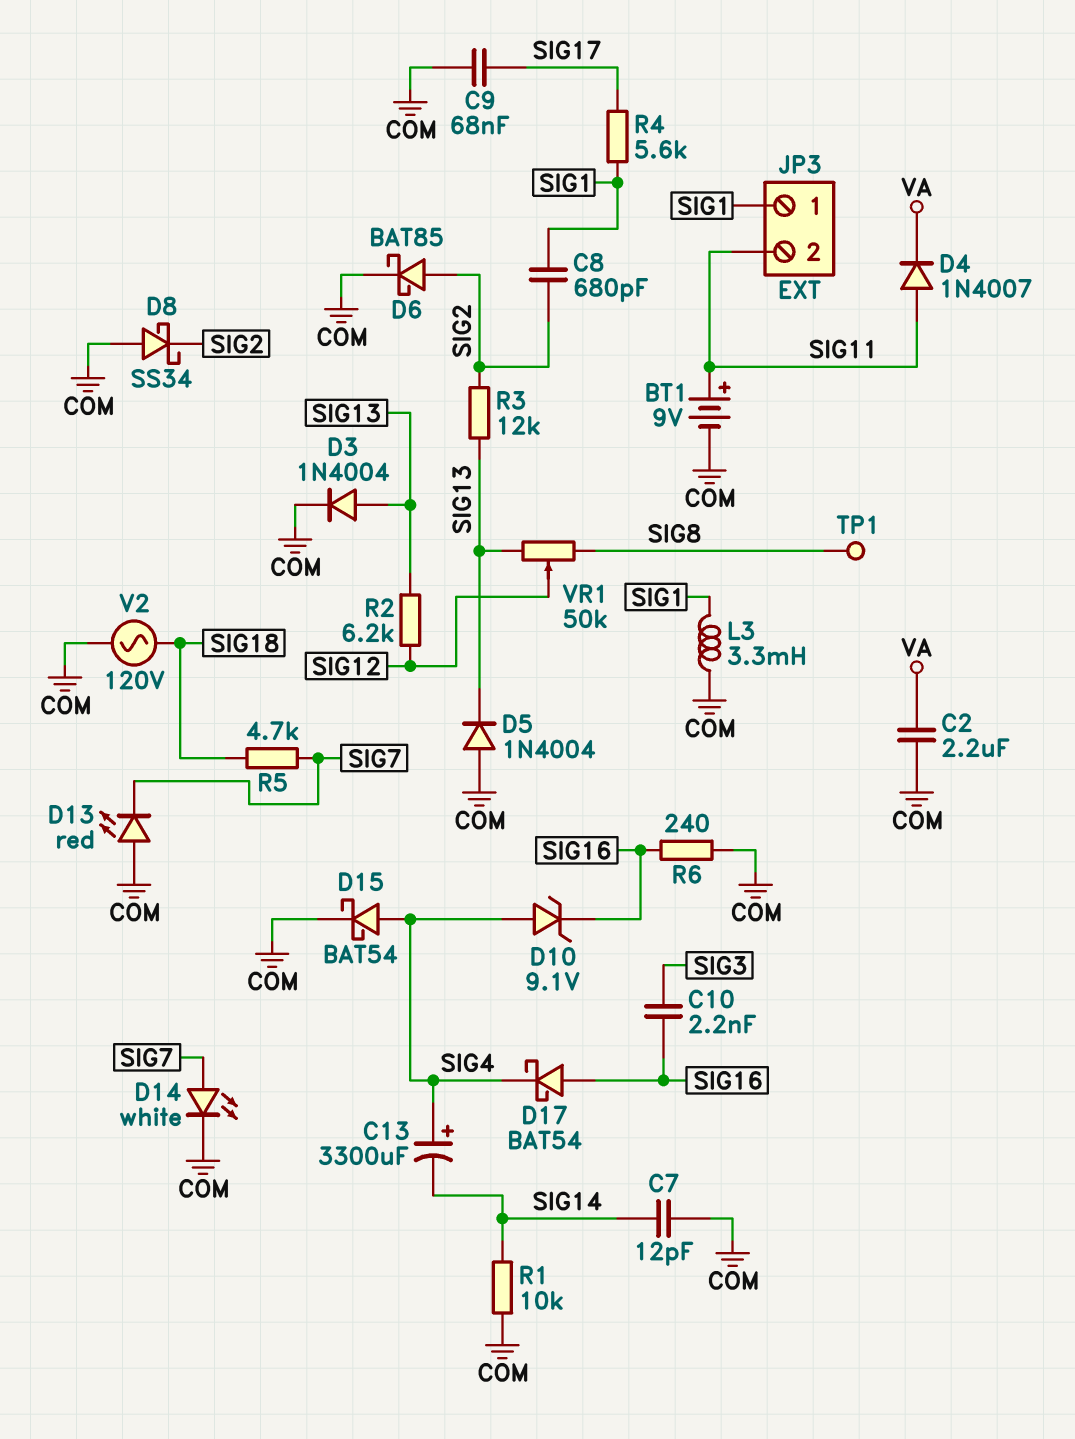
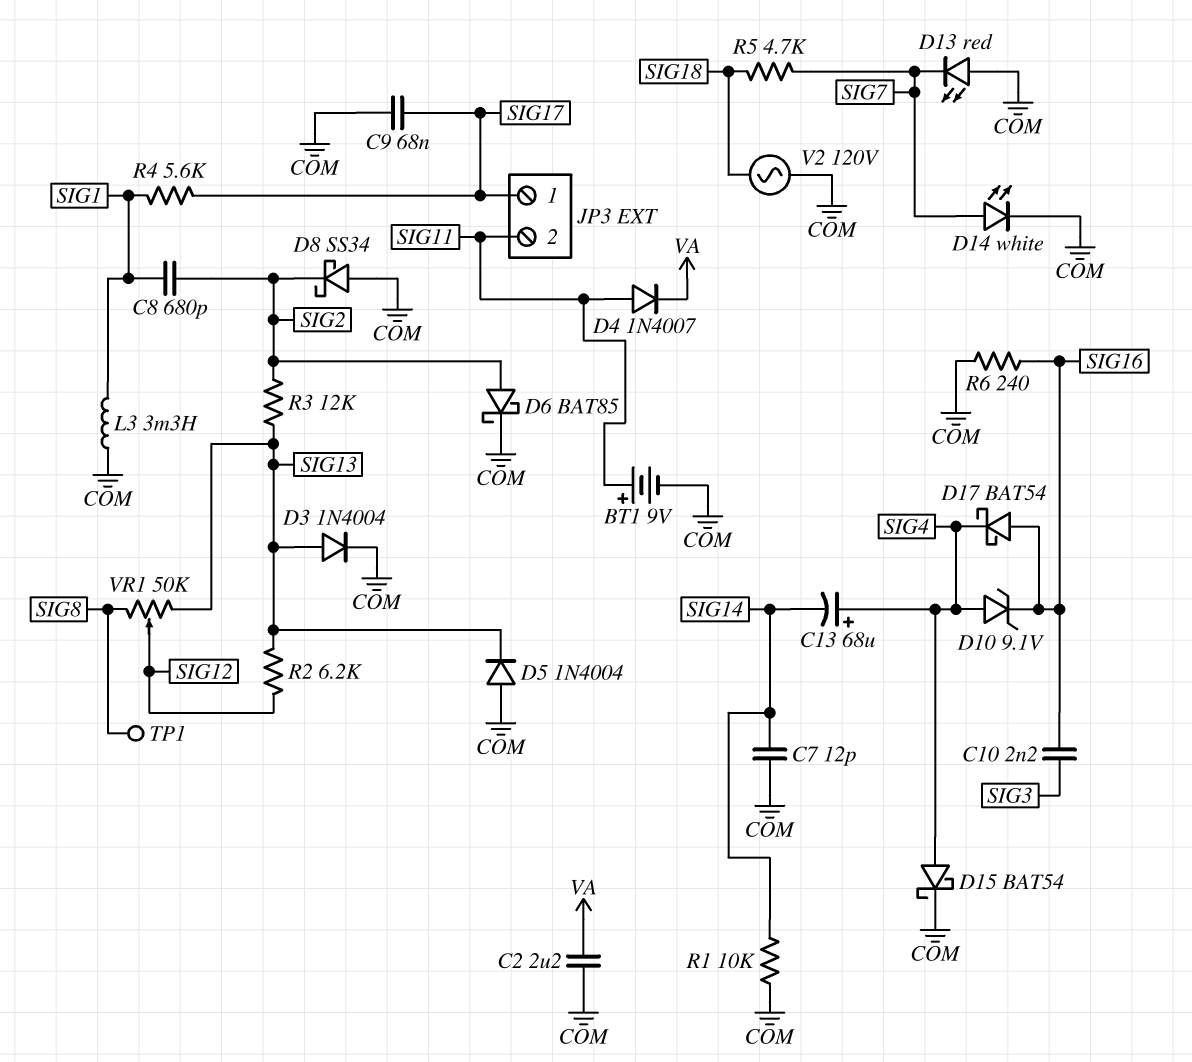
C13: 3300uF (plus SIG4, minus SIG14) -> 68uF (plus SIG4, minus SIG14)
JP3 pin 1: SIG1 -> SIG17

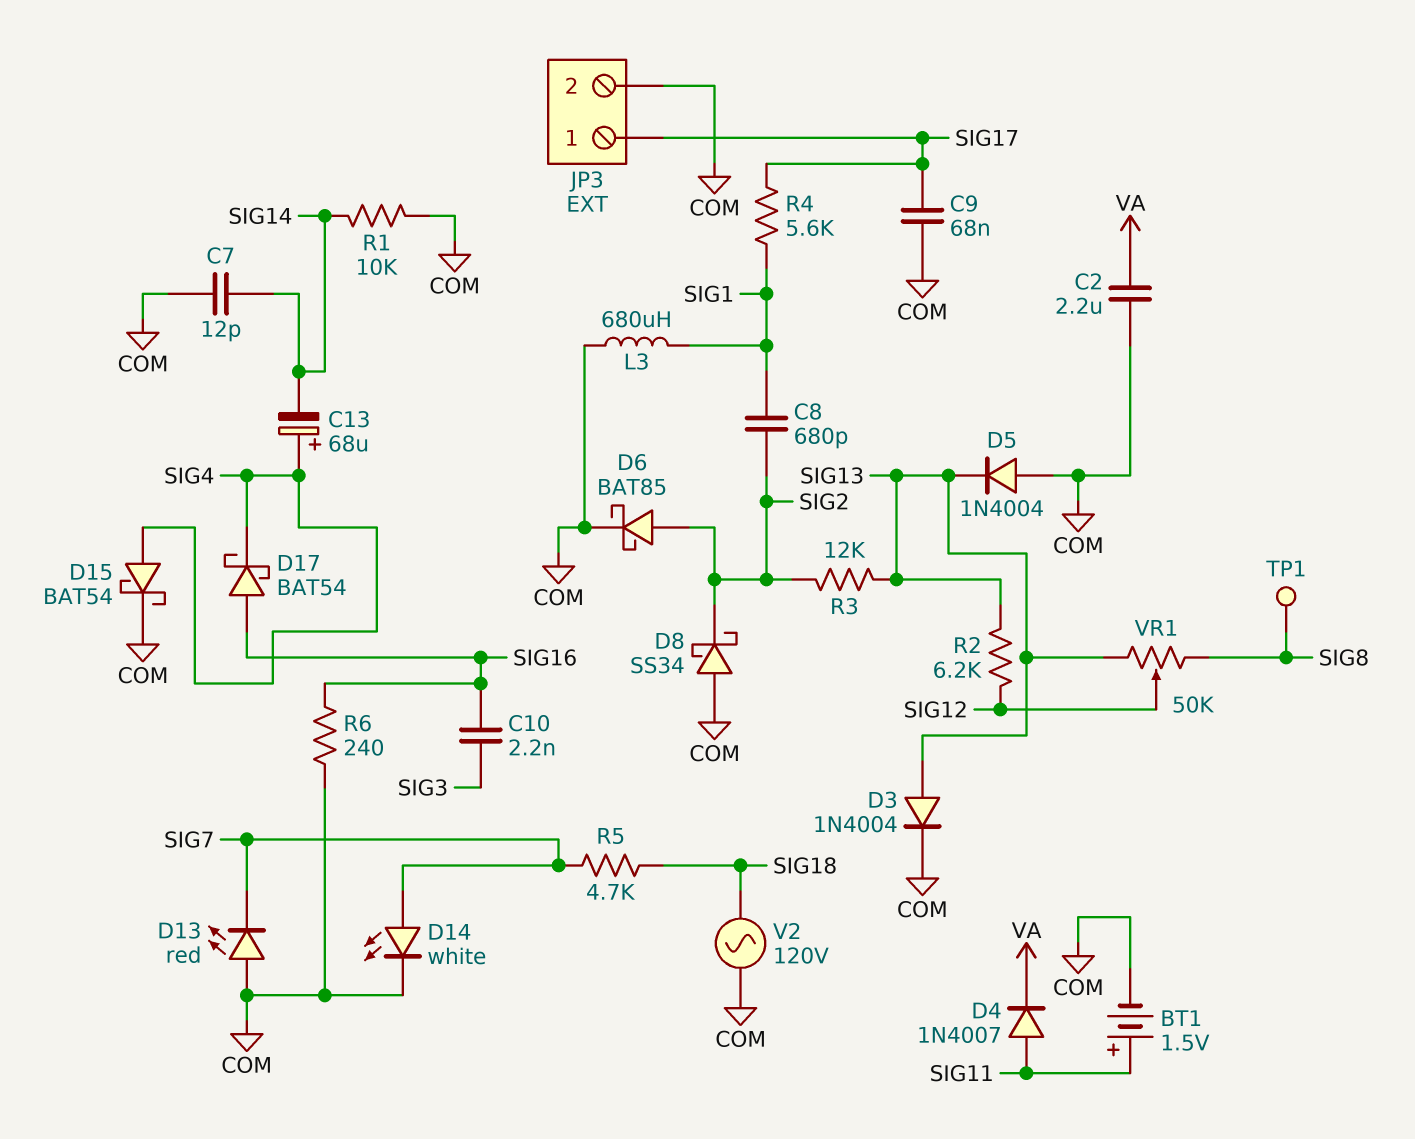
BT1: 9V (plus SIG11, minus COM) -> 1.5V (plus SIG11, minus COM)
D10: zener 9.1V (A SIG4, K SIG16) -> none
JP3 pin 2: SIG11 -> COM
L3: 3.3mH (COM, SIG1) -> 680uH (COM, SIG1)

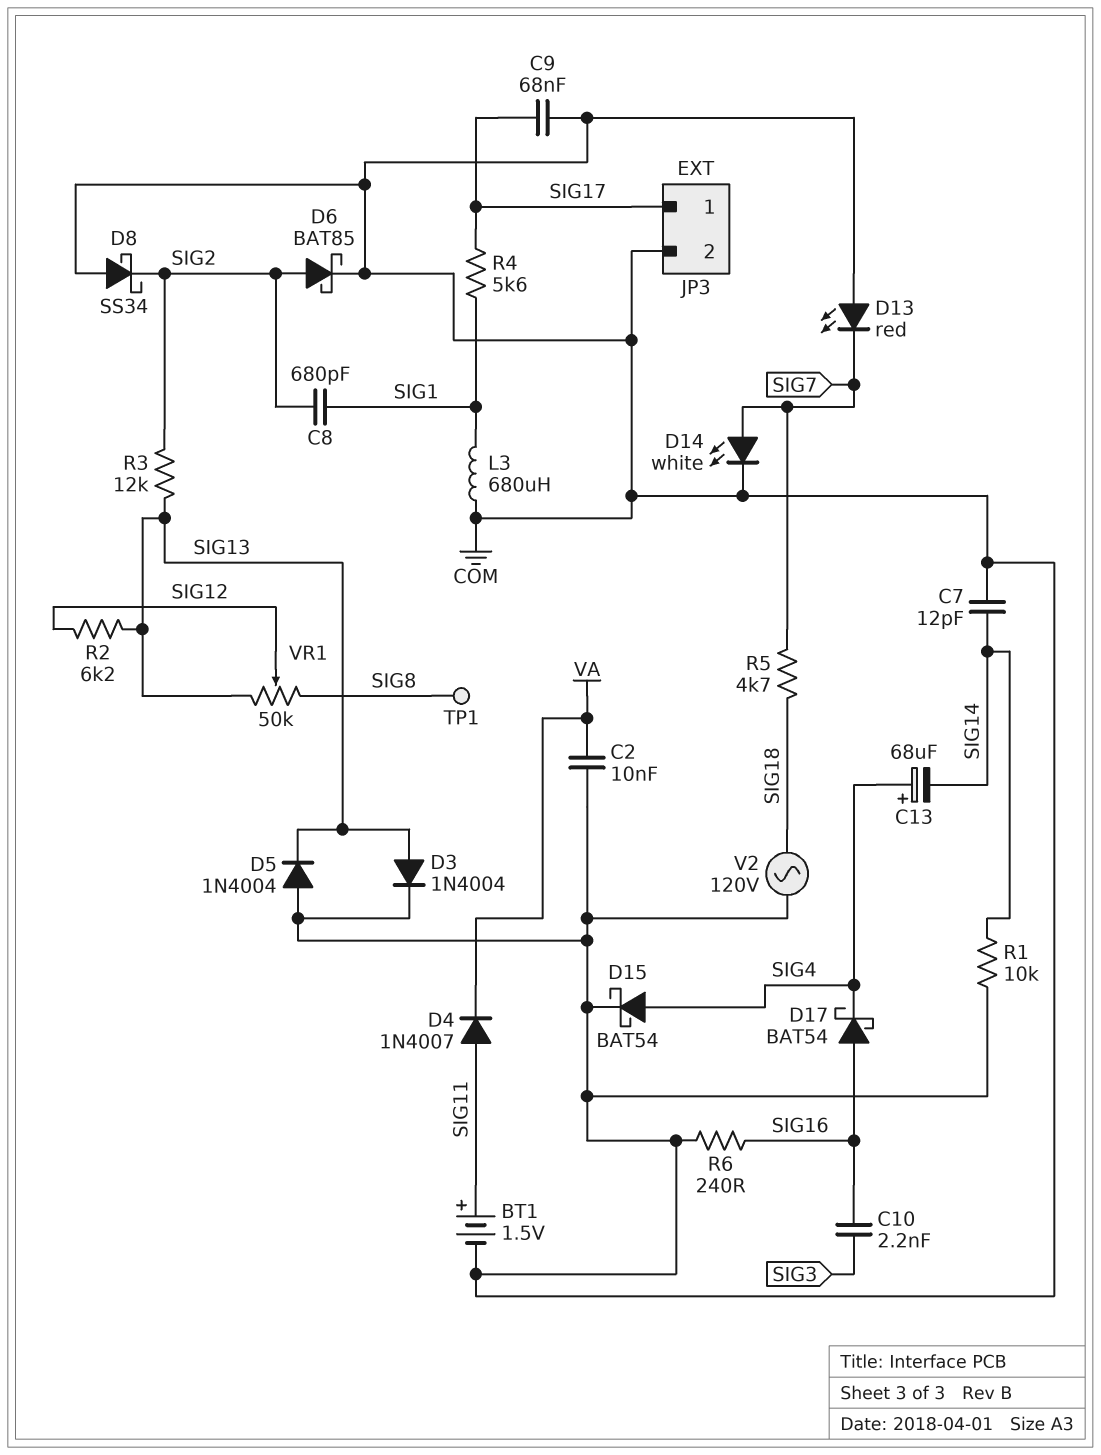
C2: 2.2uF (COM, VA) -> 10nF (COM, VA)

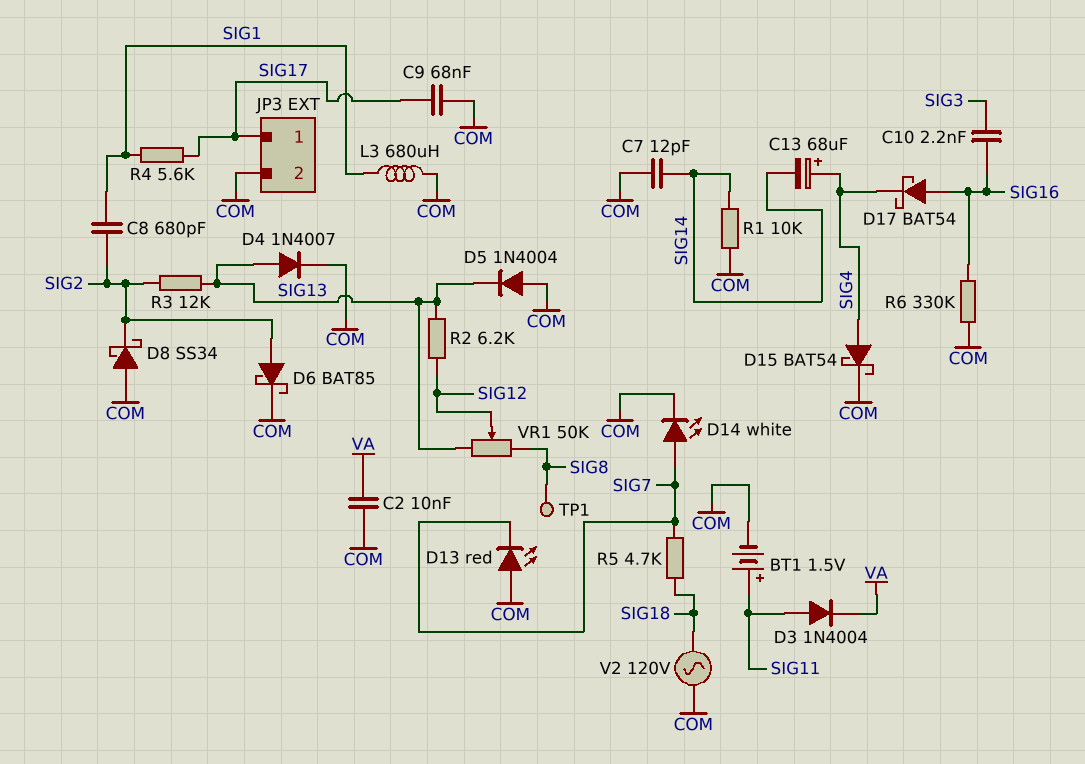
D3: diode 1N4004 (A SIG13, K COM) -> diode 1N4004 (A SIG11, K VA)
D4: diode 1N4007 (A SIG11, K VA) -> diode 1N4007 (A SIG13, K COM)
R6: 240 (COM, SIG16) -> 330k (COM, SIG16)

